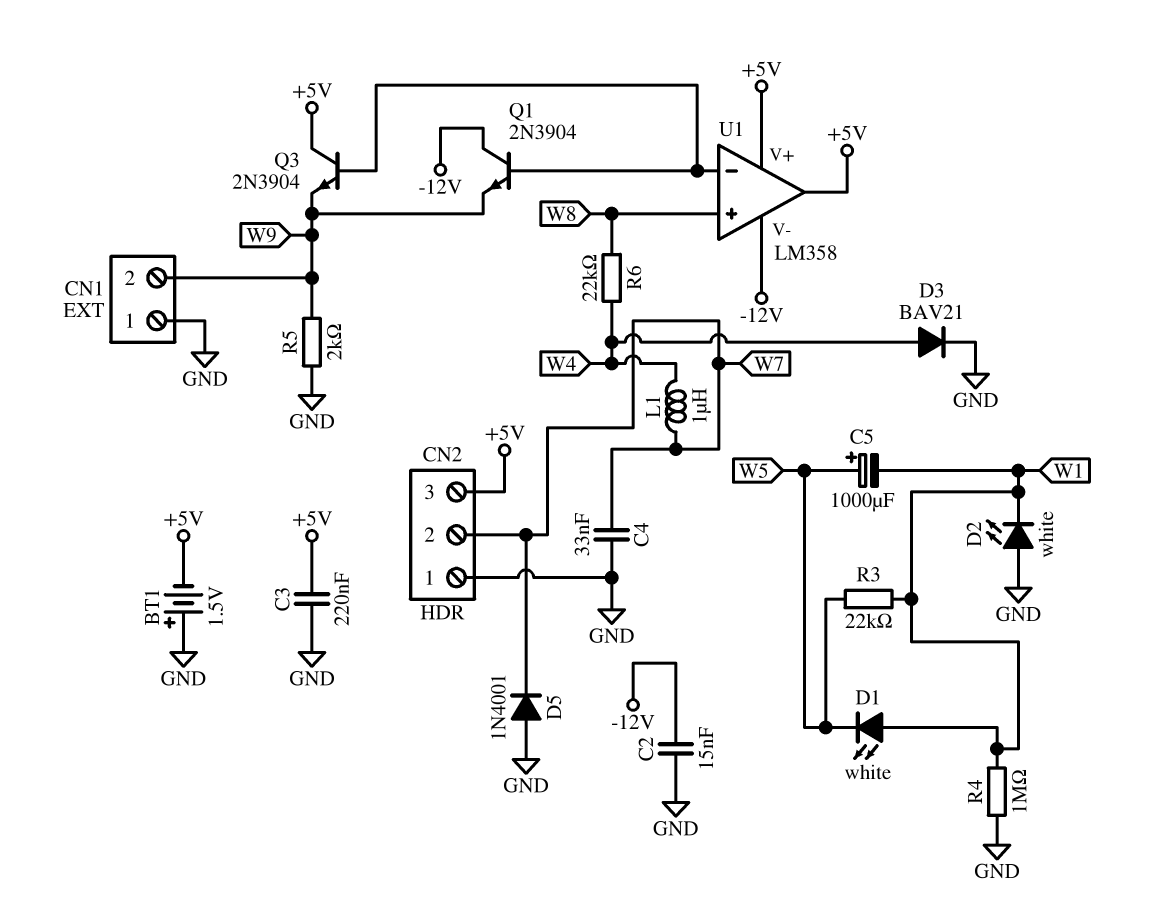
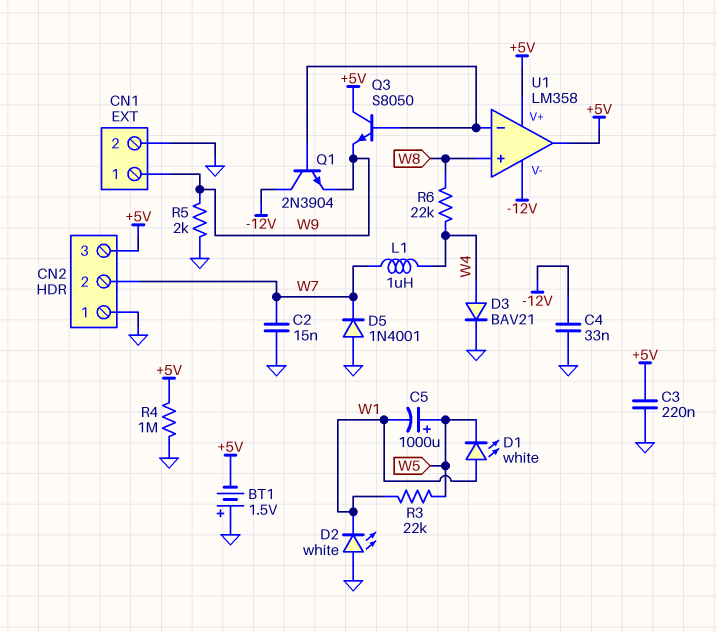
C2: 15nF (-12V, GND) -> 15nF (GND, W7)
C4: 33nF (GND, W7) -> 33nF (-12V, GND)
CN1 pin 1: GND -> W9
CN1 pin 2: W9 -> GND
Q3: NPN 2N3904 (B U1/in-, C +5V, E W9) -> NPN S8050 (B U1/in-, C +5V, E W9)
R4: 1M (GND, W1) -> 1M (+5V, GND)

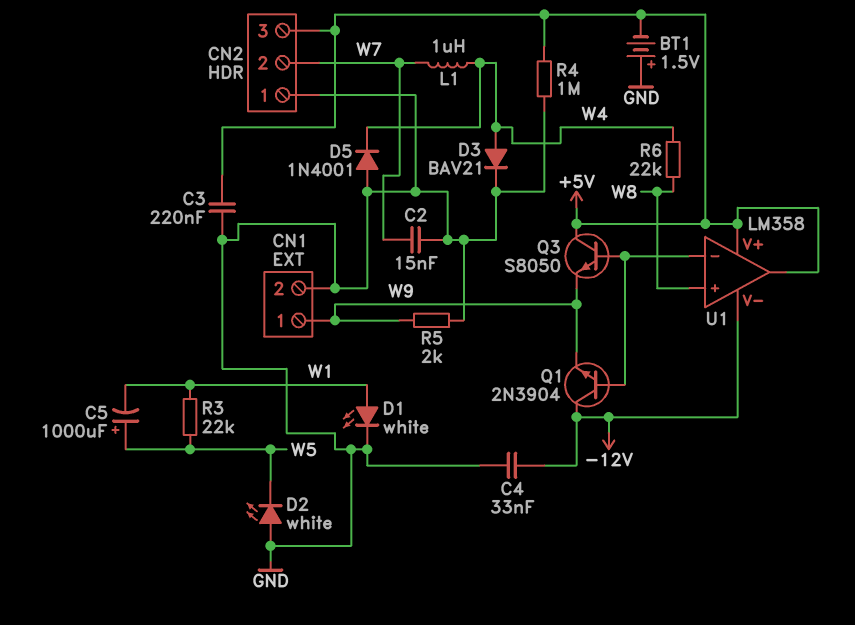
D1: LED white (A W1, K W5) -> LED white (A W1, K GND)
D2: LED white (A GND, K W1) -> LED white (A GND, K W5)
D5: diode 1N4001 (A GND, K W7) -> diode 1N4001 (A GND, K W4)

